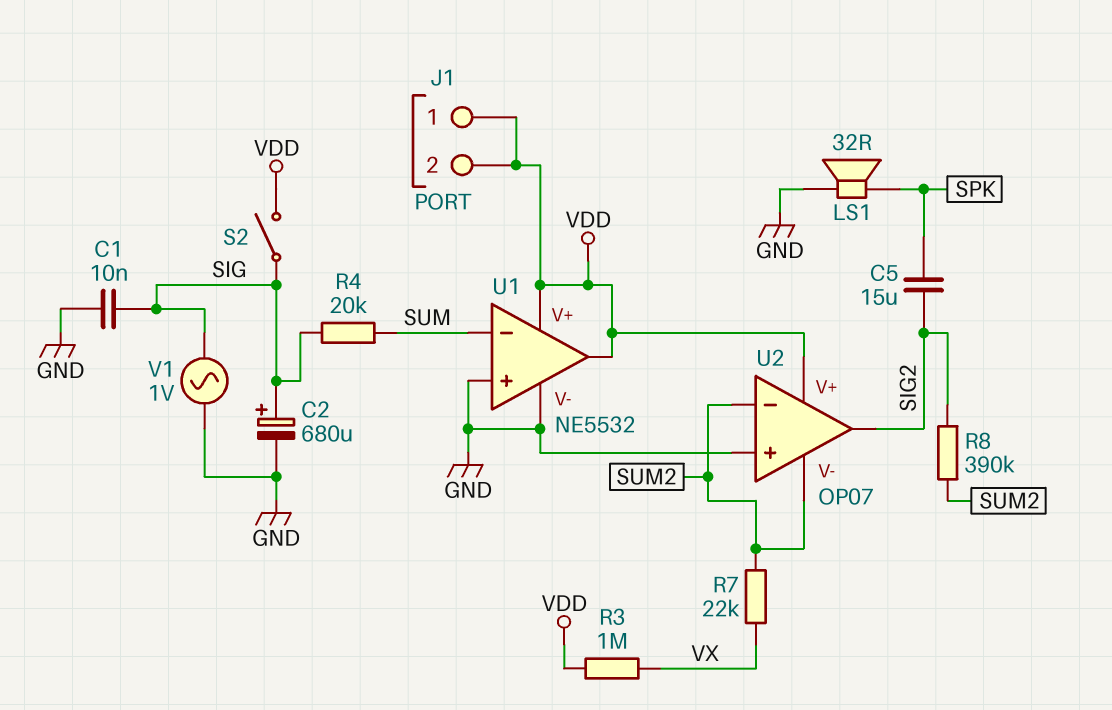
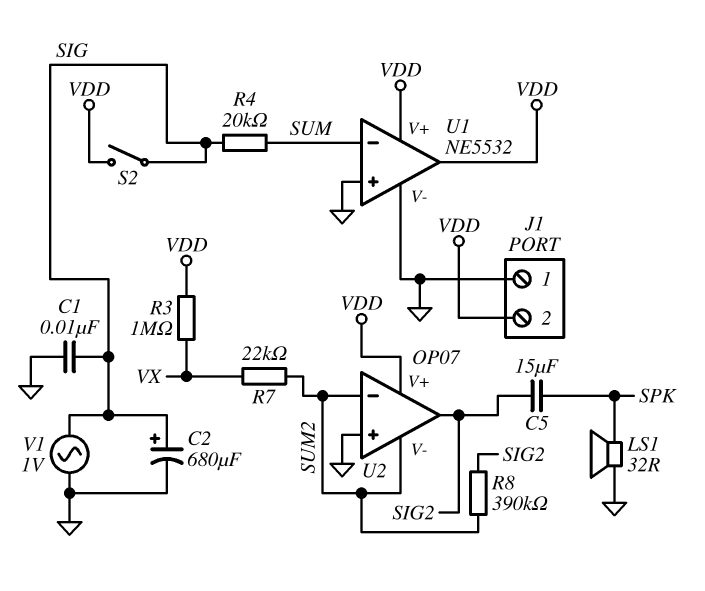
J1 pin 1: VDD -> GND

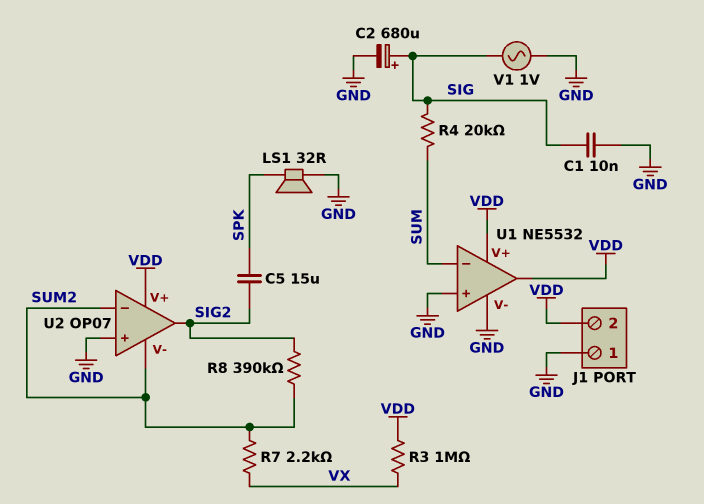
R7: 22k (SUM2, VX) -> 2.2k (SUM2, VX)
S2: switch (SIG, VDD) -> none

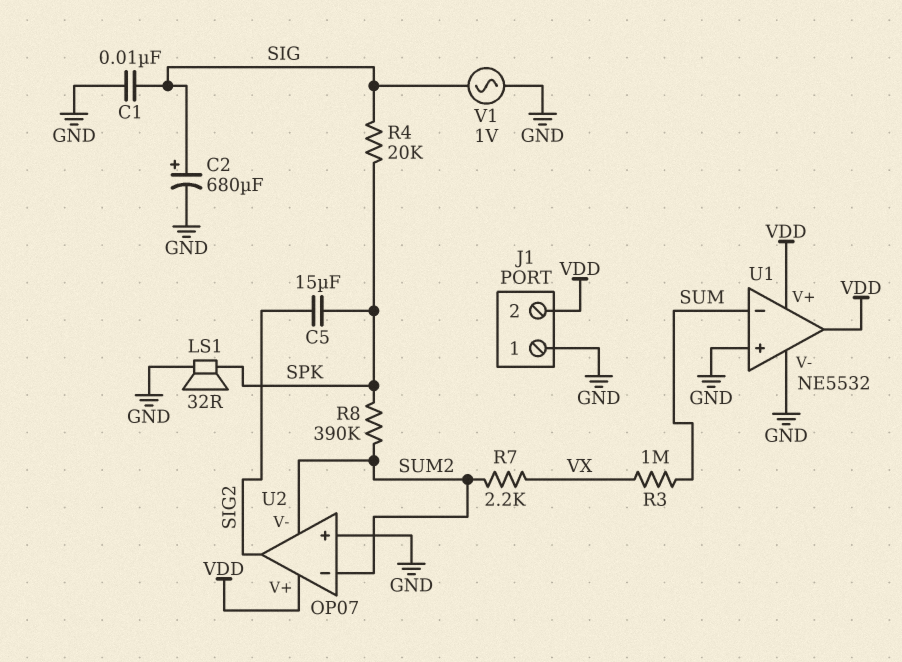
R3: 1M (VDD, VX) -> 1M (SUM, VX)
R4: 20k (SIG, SUM) -> 20k (SIG, SPK)
R8: 390k (SIG2, SUM2) -> 390k (SPK, SUM2)

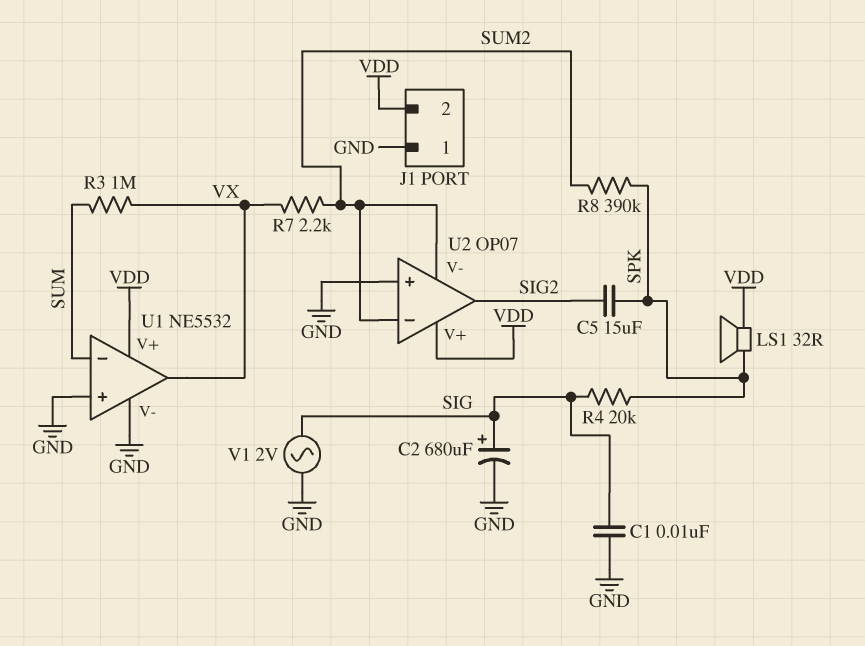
LS1: speaker 32R (GND, SPK) -> speaker 32R (SPK, VDD)
U1 pin out: VDD -> VX
V1: AC 1V (GND, SIG) -> AC 2V (GND, SIG)

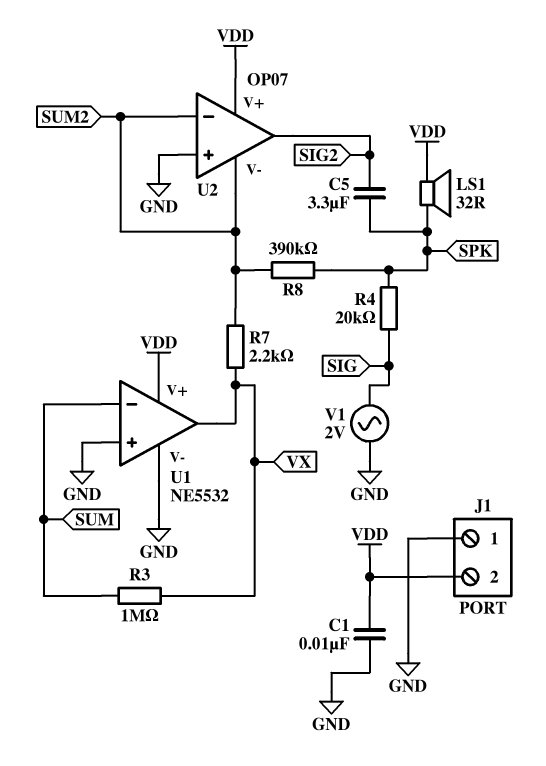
C1: 10nF (GND, SIG) -> 10nF (GND, VDD)
C2: 680uF (plus SIG, minus GND) -> none
C5: 15uF (SIG2, SPK) -> 3.3uF (SIG2, SPK)

